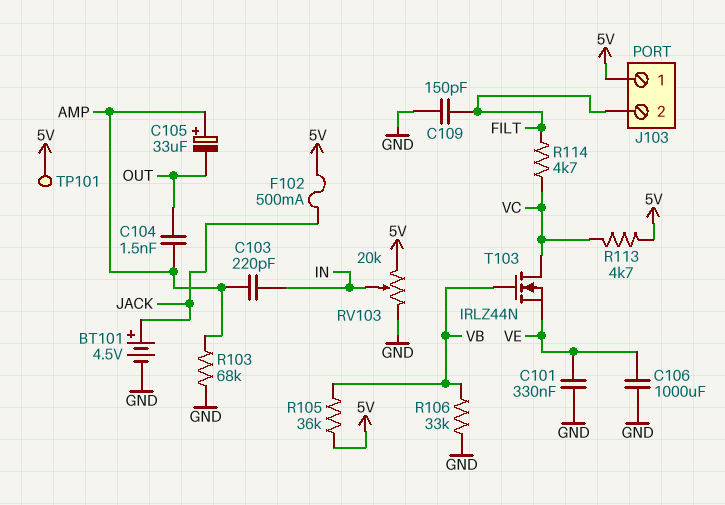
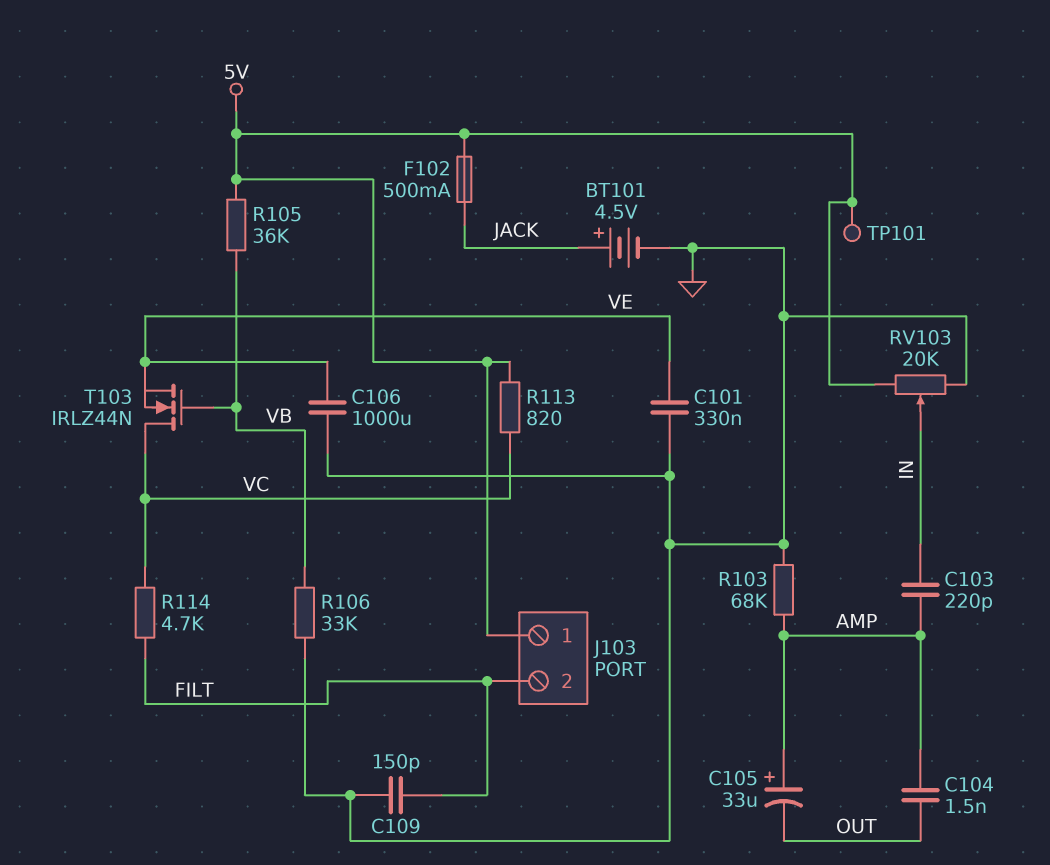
R113: 4.7k (5V, VC) -> 820 (5V, VC)

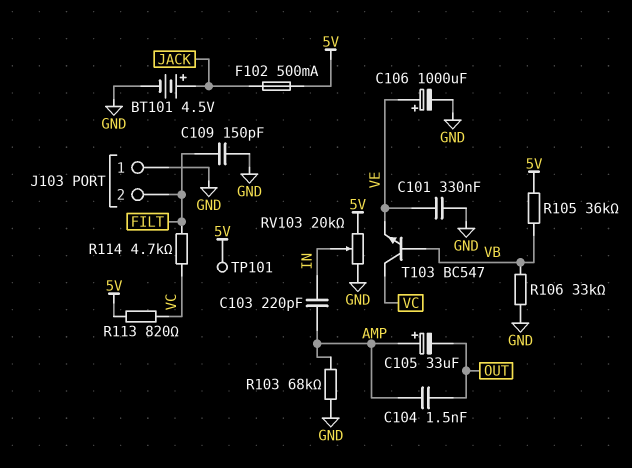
C106: 1000uF (GND, VE) -> 1000uF (plus VE, minus GND)
J103 pin 1: 5V -> GND
T103: NMOS IRLZ44N (G VB, D VC, S VE) -> NPN BC547 (B VB, C VC, E VE)

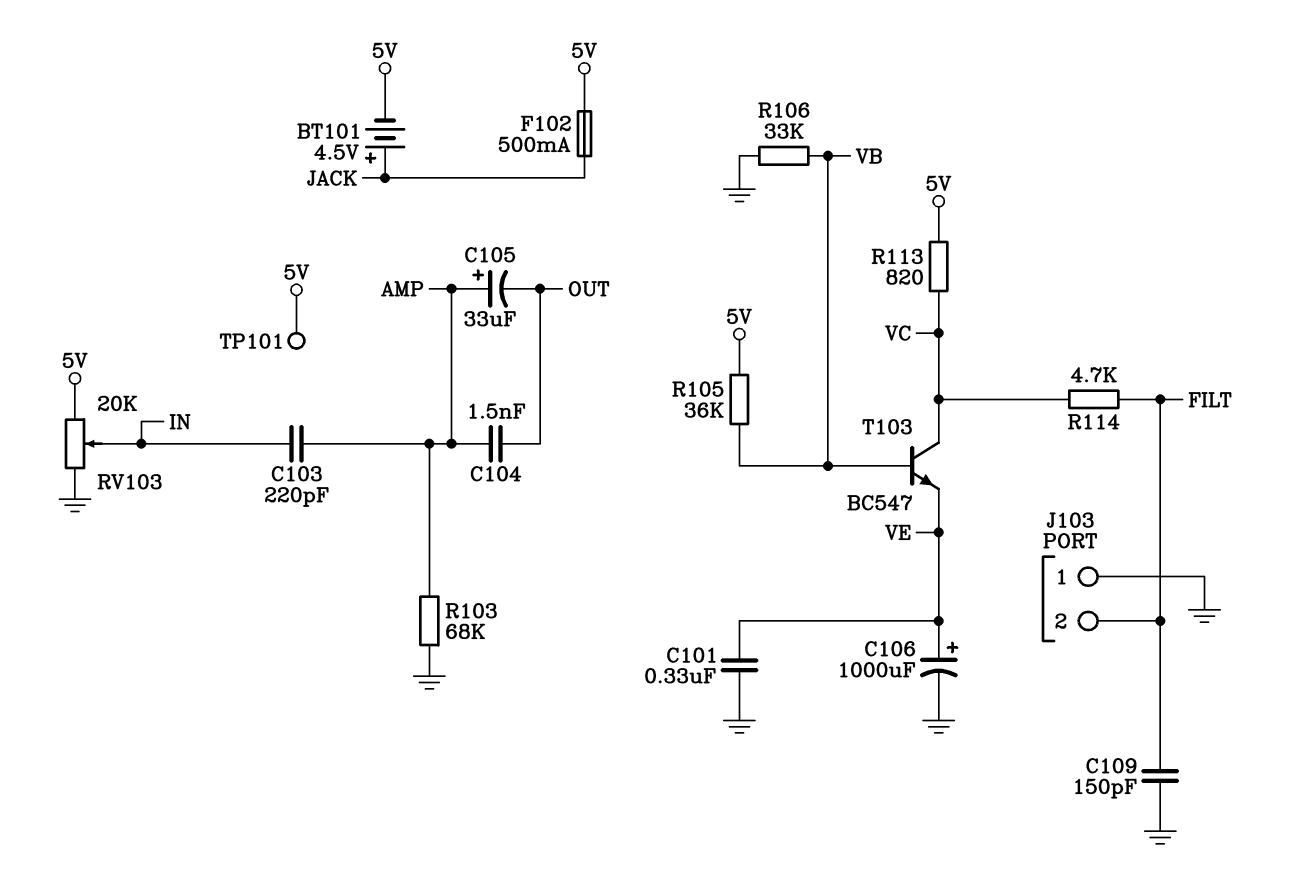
BT101: 4.5V (plus JACK, minus GND) -> 4.5V (plus JACK, minus 5V)

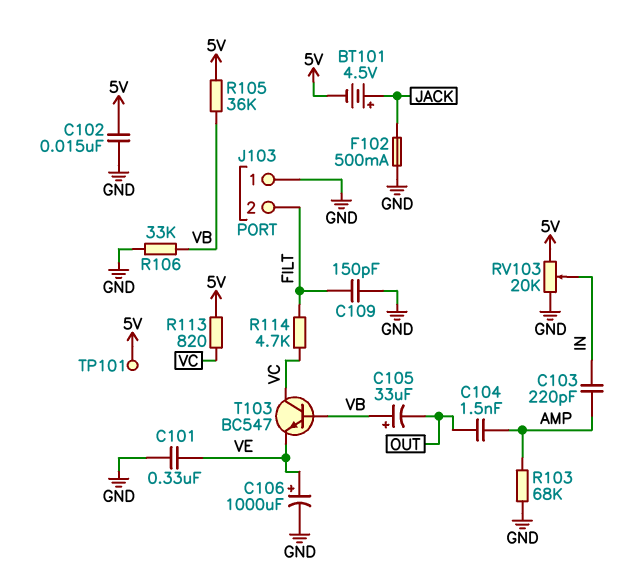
C102: none -> 15nF (5V, GND)
C105: 33uF (plus AMP, minus OUT) -> 33uF (plus VB, minus OUT)
F102: 500mA (5V, JACK) -> 500mA (GND, JACK)

